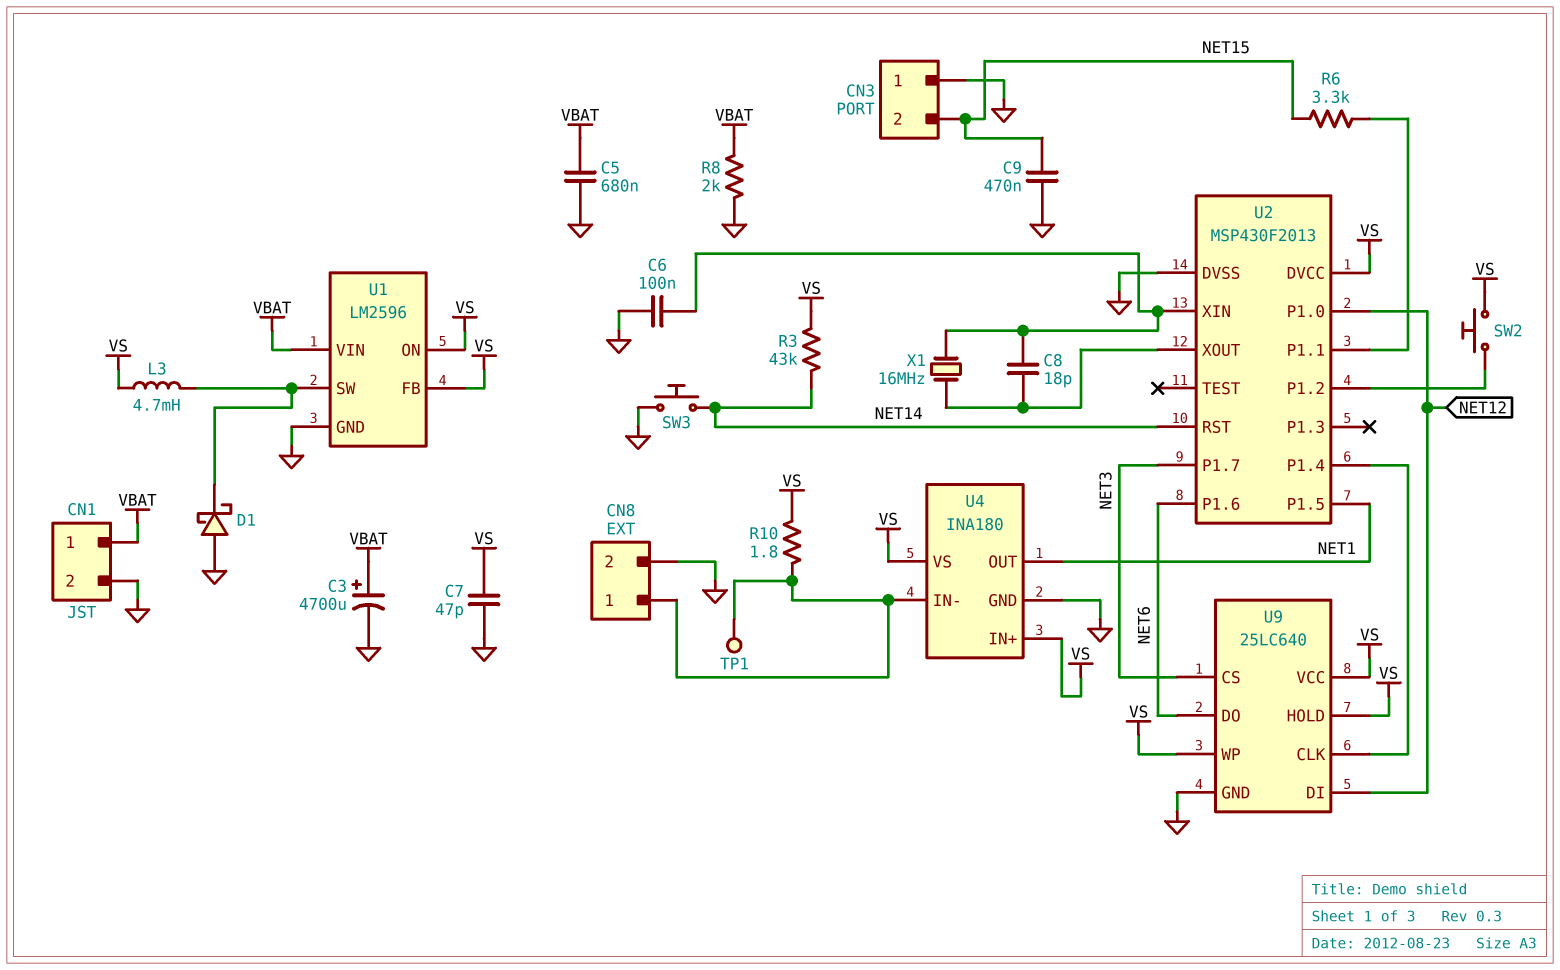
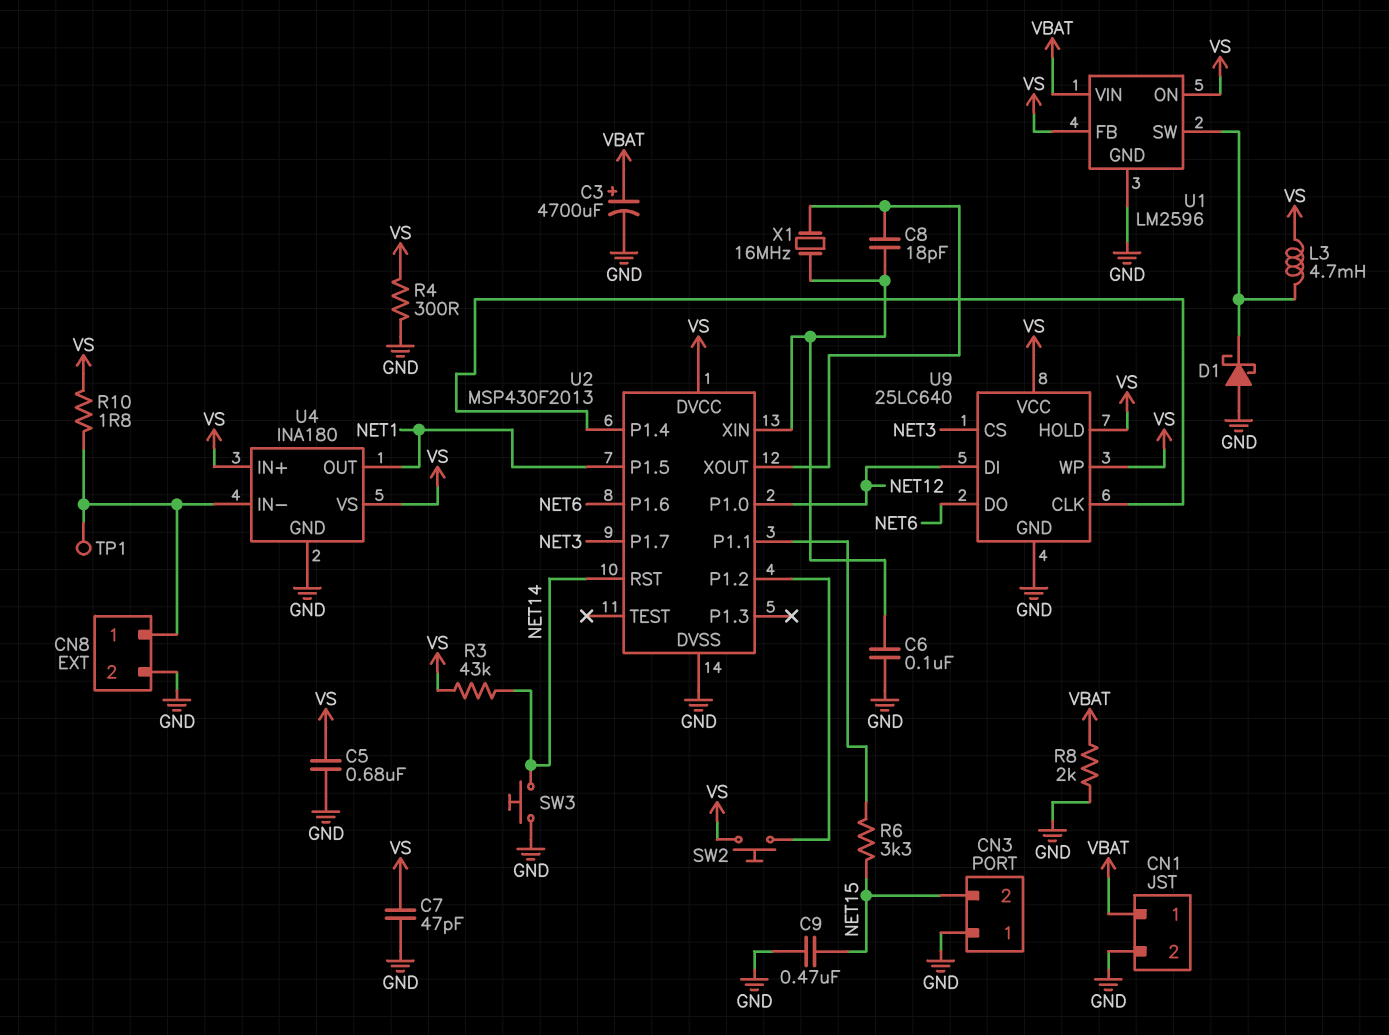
C5: 680nF (GND, VBAT) -> 680nF (GND, VS)
R4: none -> 300 (GND, VS)

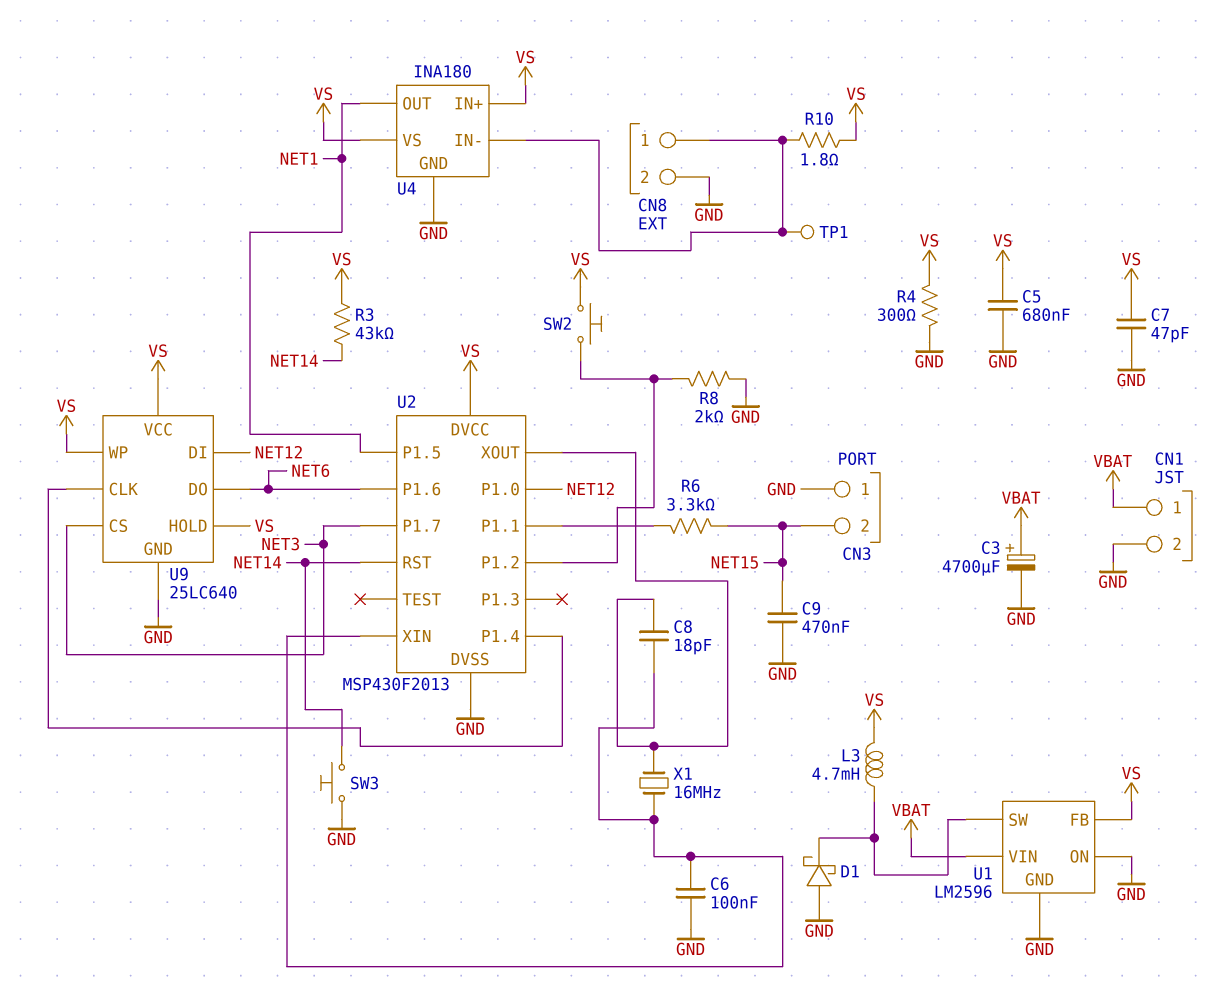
R8: 2k (GND, VBAT) -> 2k (GND, U2/P1.2)
U1 pin ON: VS -> GND

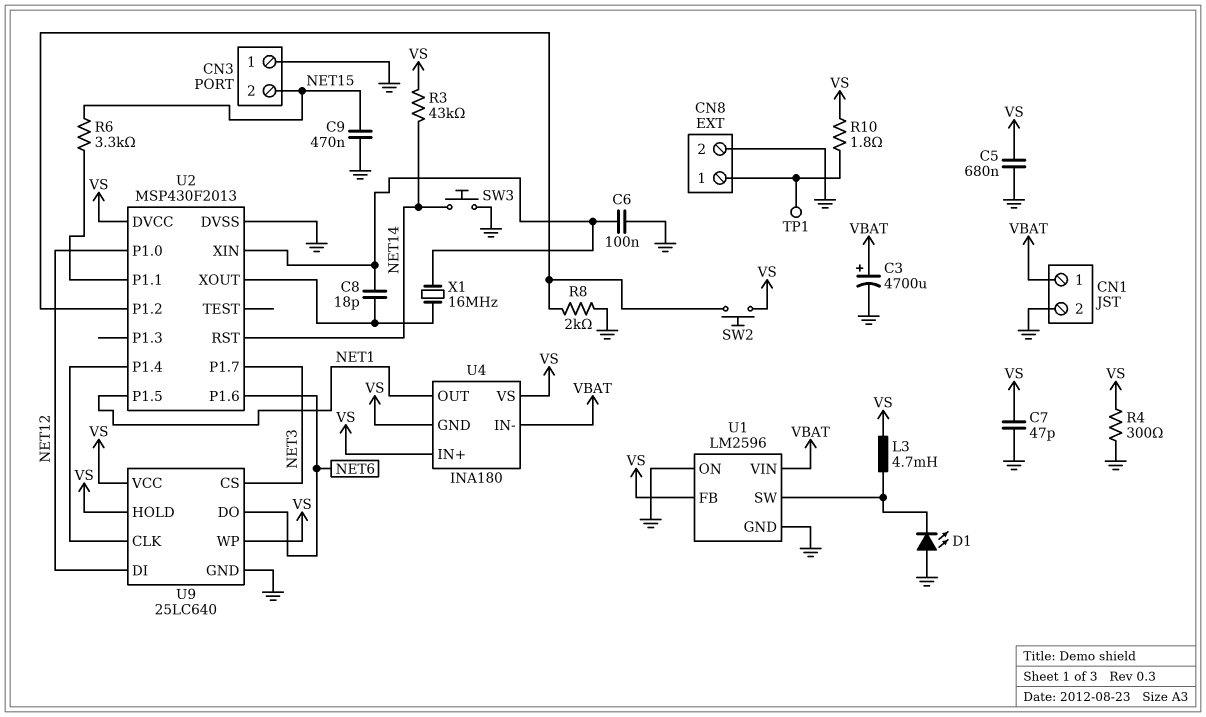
D1: schottky (A GND, K U1/SW) -> LED (A GND, K U1/SW)
U4 pin GND: GND -> VS
U4 pin IN-: CN8/1 -> VBAT

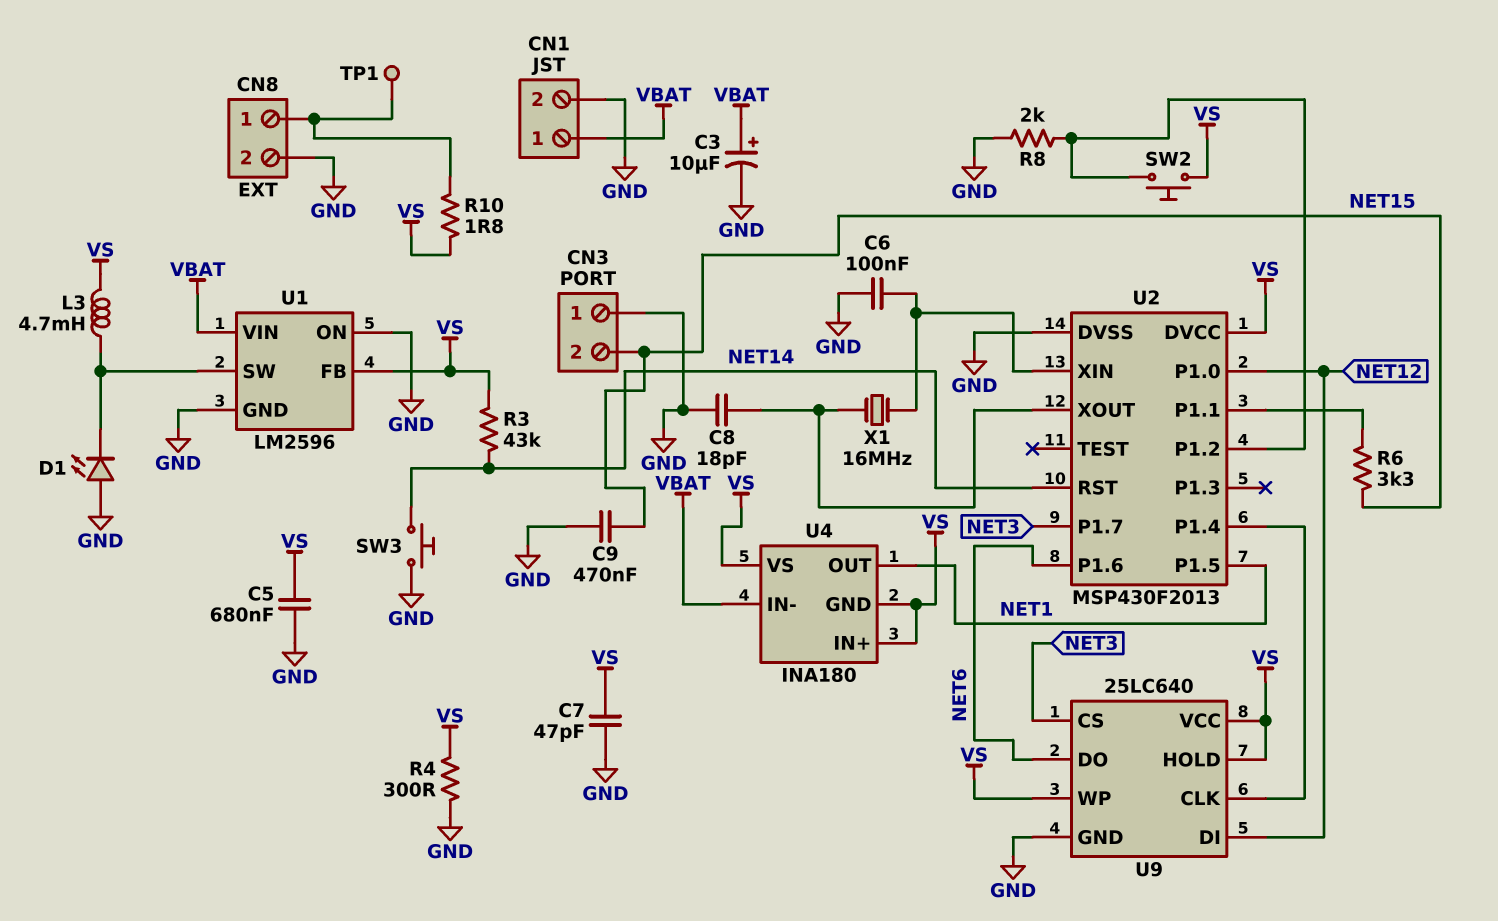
C3: 4700uF (plus VBAT, minus GND) -> 10uF (plus VBAT, minus GND)
C8: 18pF (U2/XIN, U2/XOUT) -> 18pF (GND, U2/XOUT)

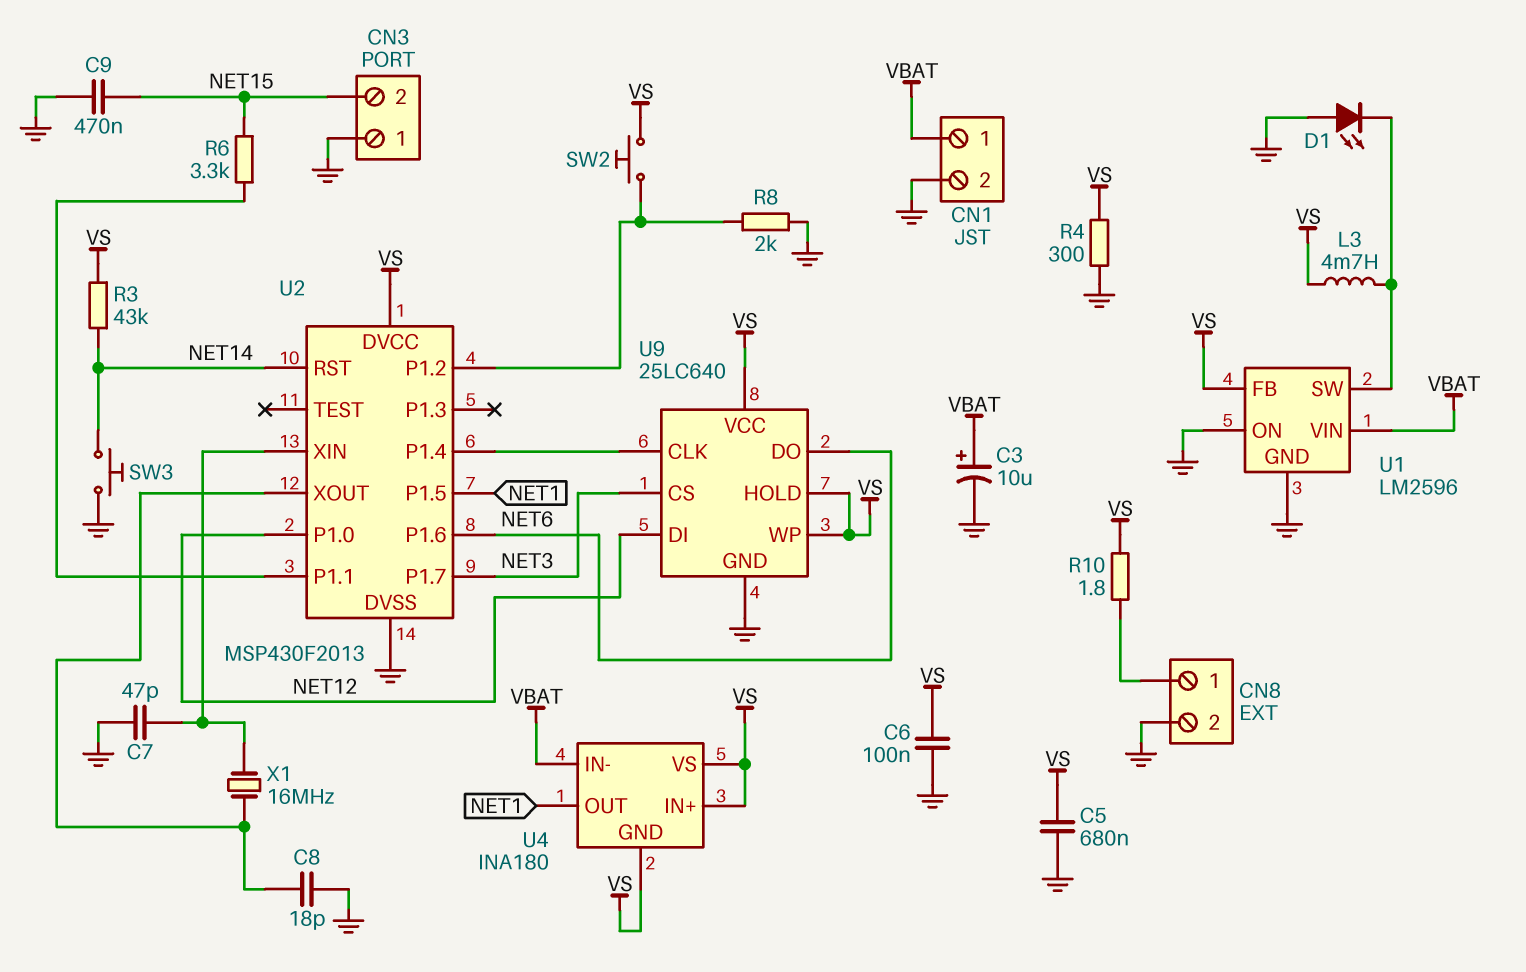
C6: 100nF (GND, U2/XIN) -> 100nF (GND, VS)
C7: 47pF (GND, VS) -> 47pF (GND, U2/XIN)
TP1: test point (CN8/1) -> none

